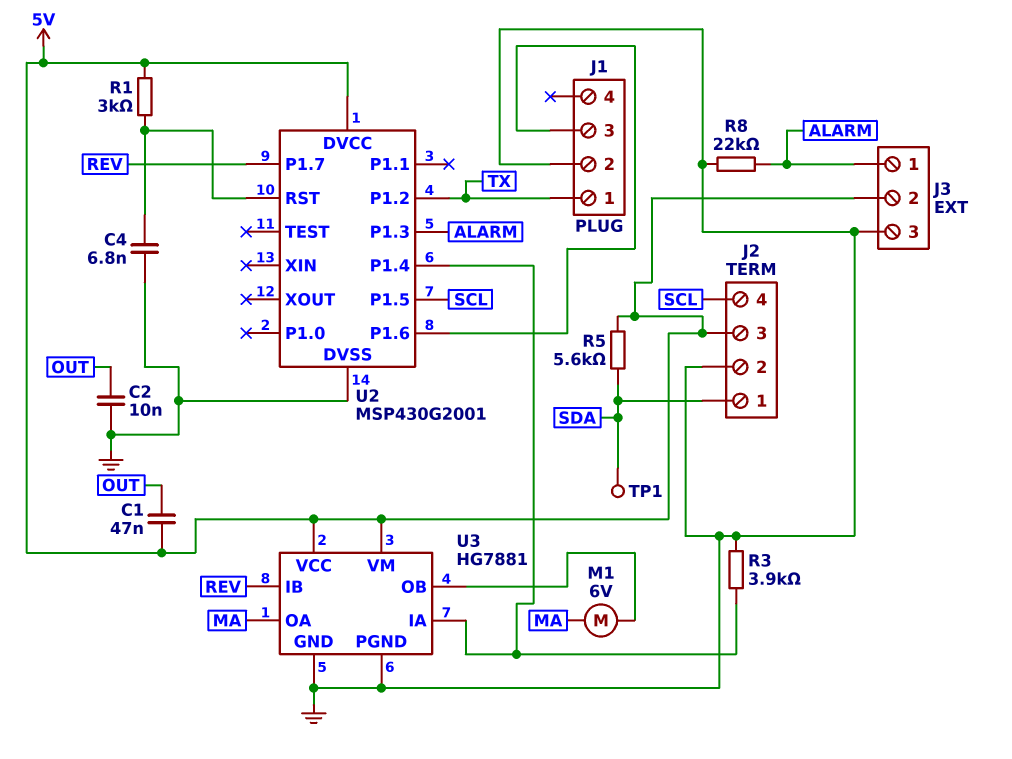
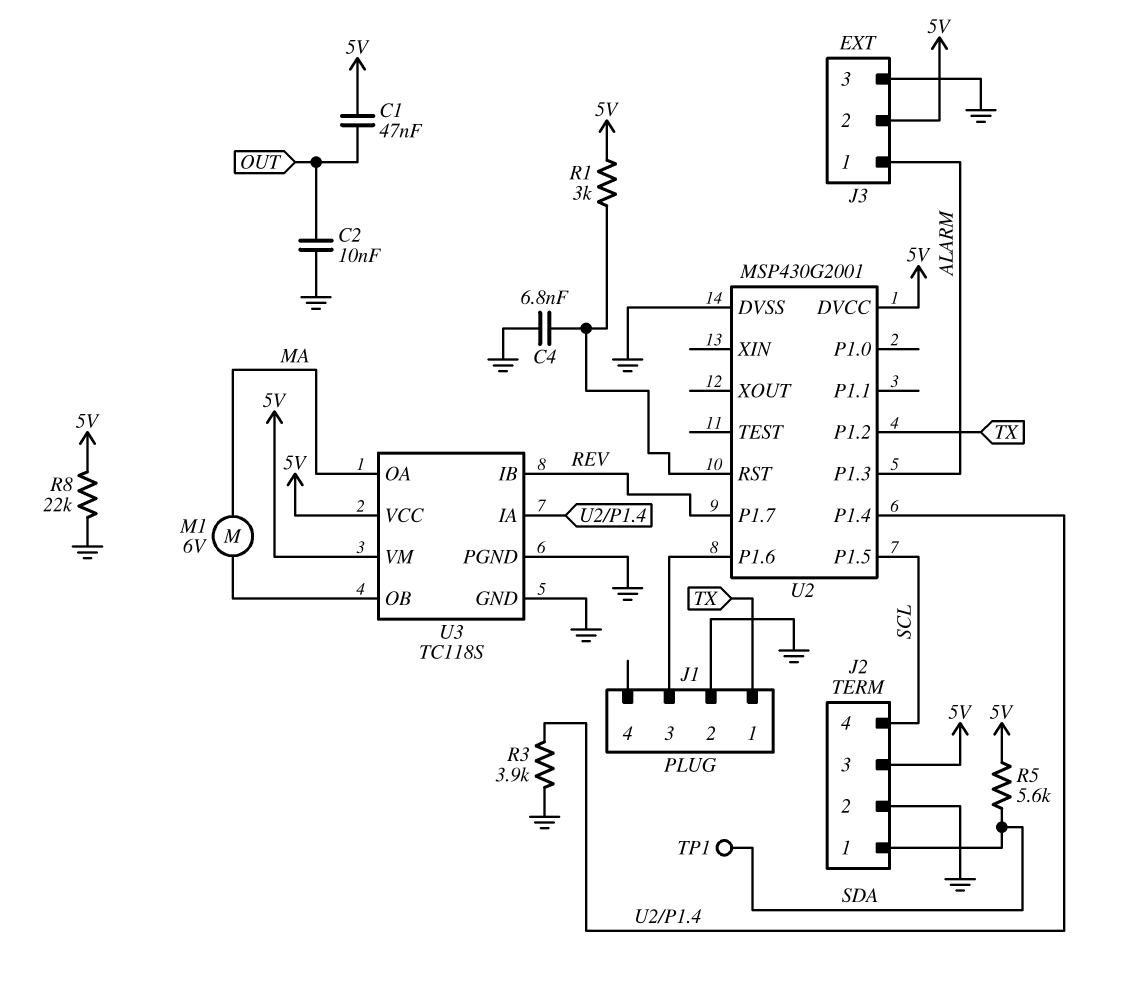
R8: 22k (ALARM, GND) -> 22k (5V, GND)
U3: HG7881 -> TC118S

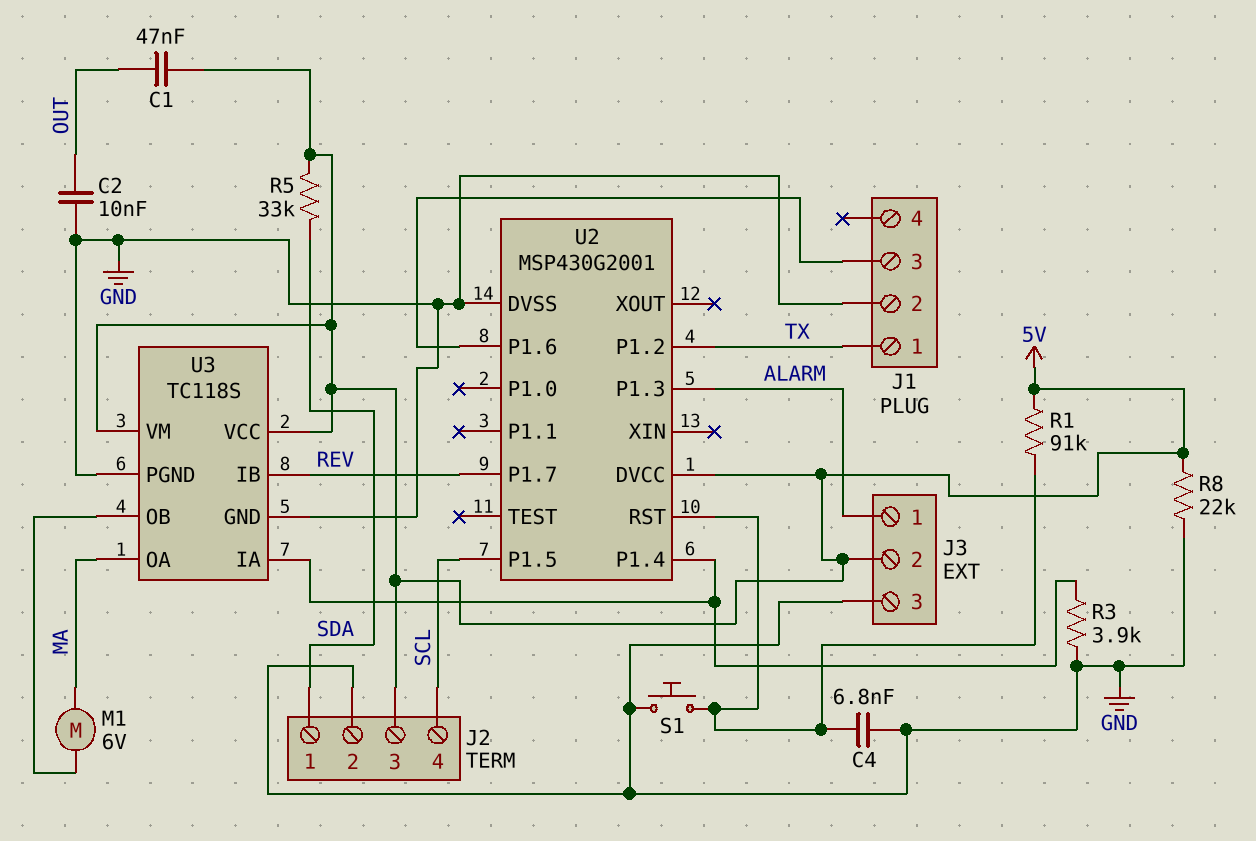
R1: 3k (5V, U2/RST) -> 91k (5V, U2/RST)
R5: 5.6k (5V, SDA) -> 33k (5V, SDA)
S1: none -> button (GND, U2/RST)
TP1: test point (SDA) -> none

